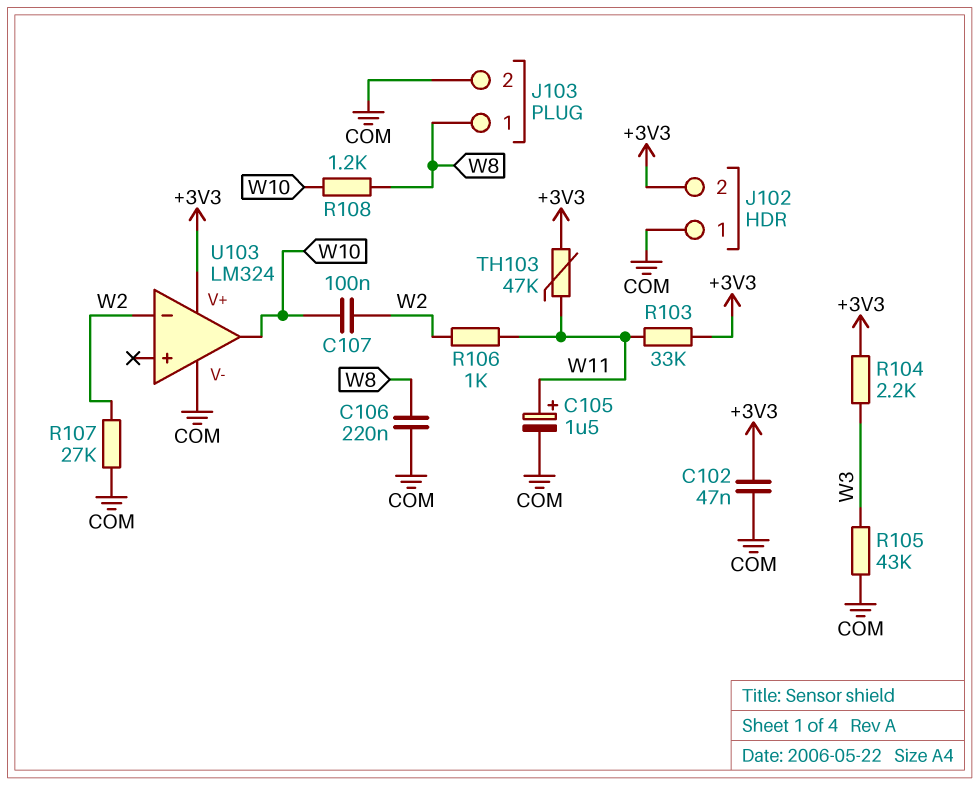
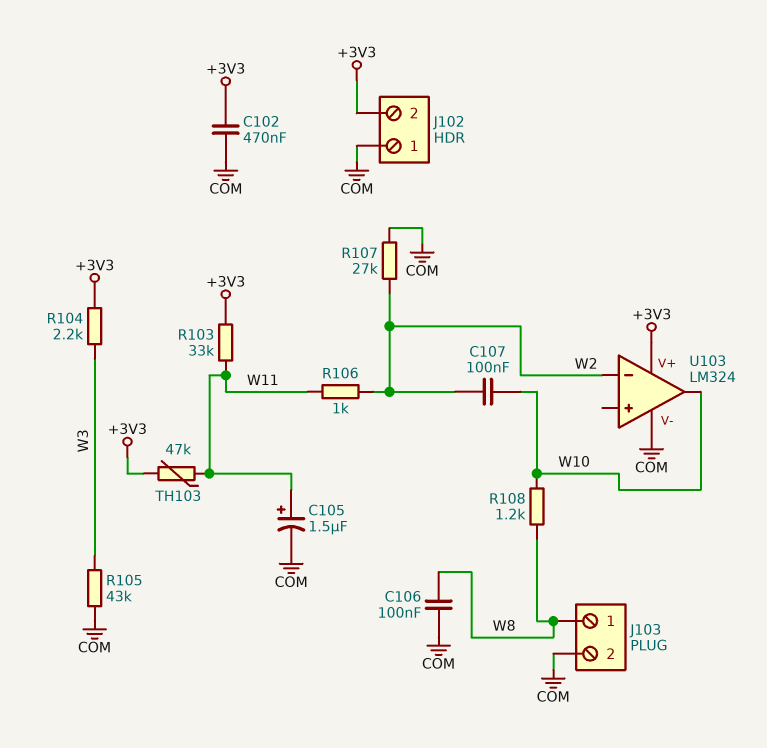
C102: 47nF (+3V3, COM) -> 470nF (+3V3, COM)
C106: 220nF (COM, W8) -> 100nF (COM, W8)

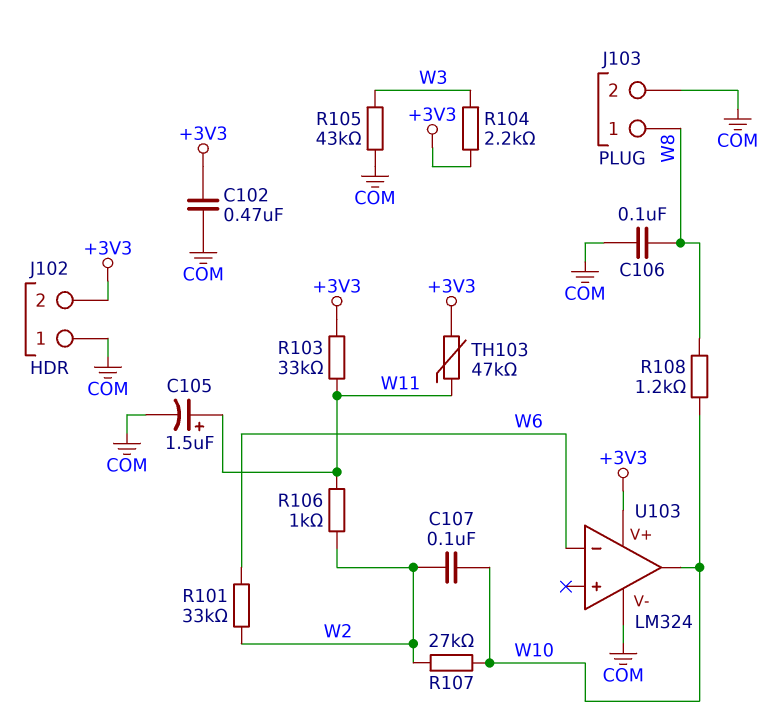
R101: none -> 33k (W2, W6)
R107: 27k (COM, W2) -> 27k (W2, W10)
U103 pin in-: W2 -> W6

